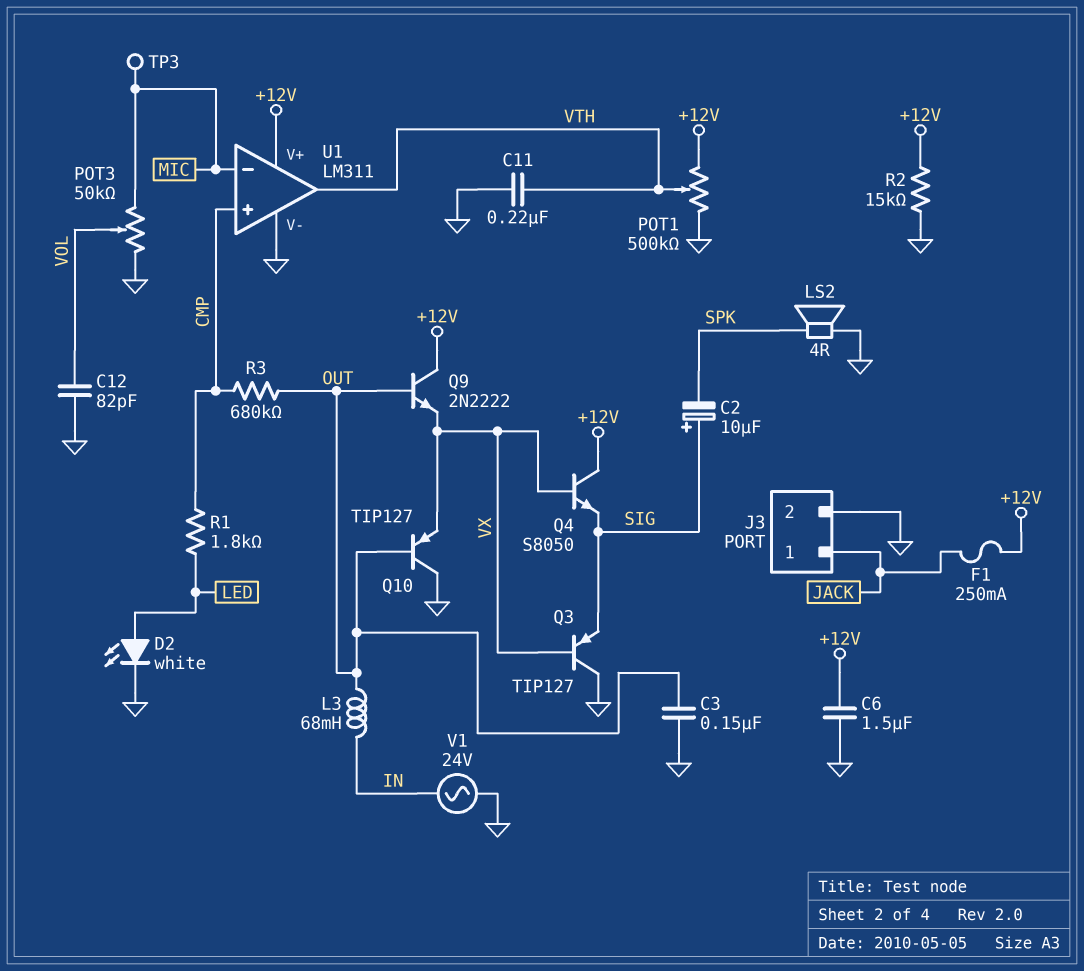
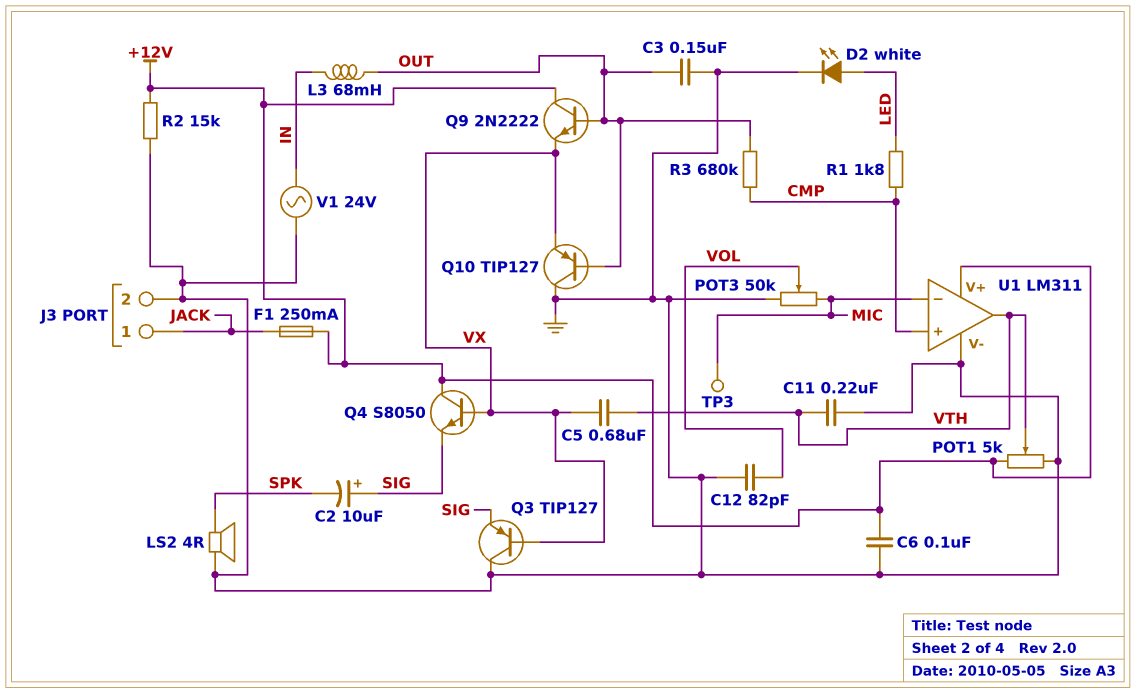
C5: none -> 680nF (VTH, VX)
C6: 1.5uF (+12V, GND) -> 100nF (+12V, GND)
POT1: 500k (+12V, GND, wiper VTH) -> 5k (+12V, GND, wiper VTH)

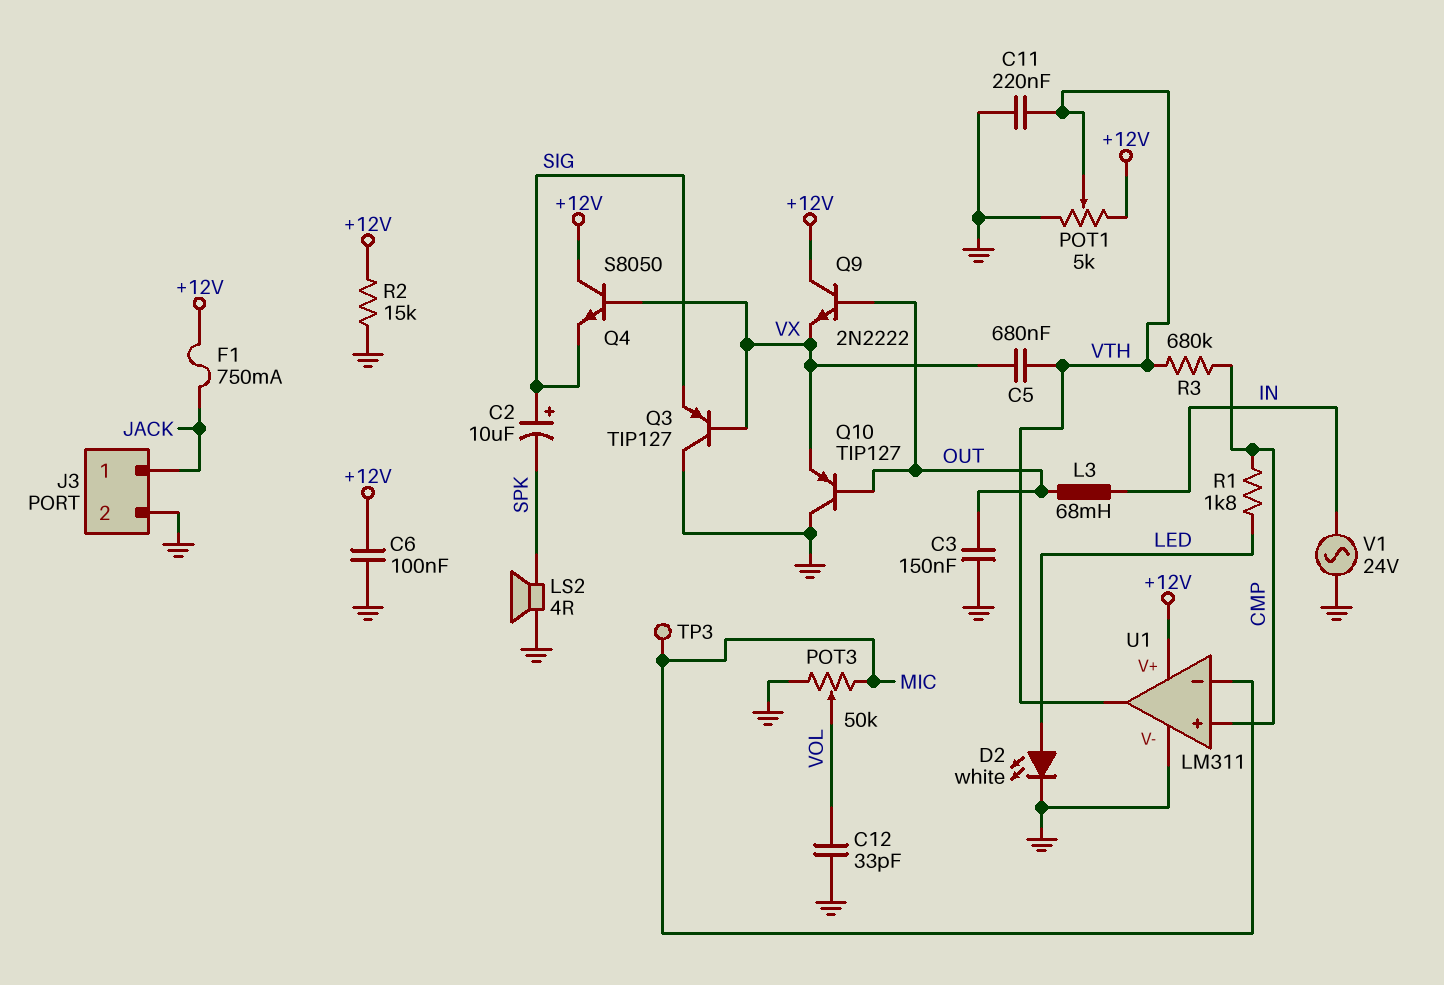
C12: 82pF (GND, VOL) -> 33pF (GND, VOL)
F1: 250mA (+12V, JACK) -> 750mA (+12V, JACK)
R3: 680k (CMP, OUT) -> 680k (CMP, VTH)

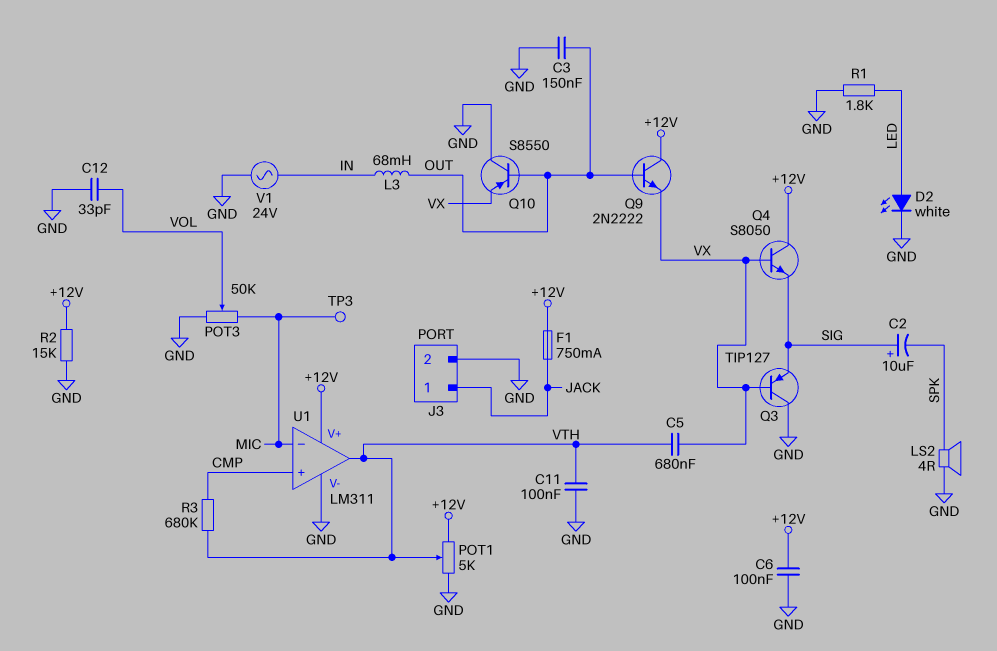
C11: 220nF (GND, VTH) -> 100nF (GND, VTH)
Q10: PNP TIP127 (B OUT, C GND, E VX) -> PNP S8550 (B OUT, C GND, E VX)
R1: 1.8k (CMP, LED) -> 1.8k (GND, LED)

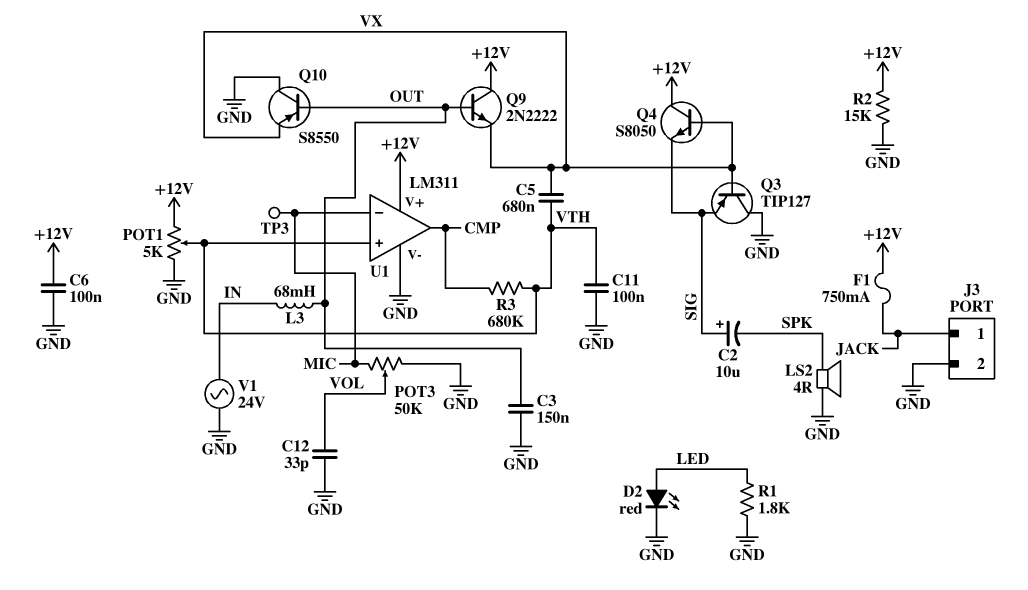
D2: LED white (A LED, K GND) -> LED red (A LED, K GND)
U1 pin in+: CMP -> VTH
U1 pin out: VTH -> CMP

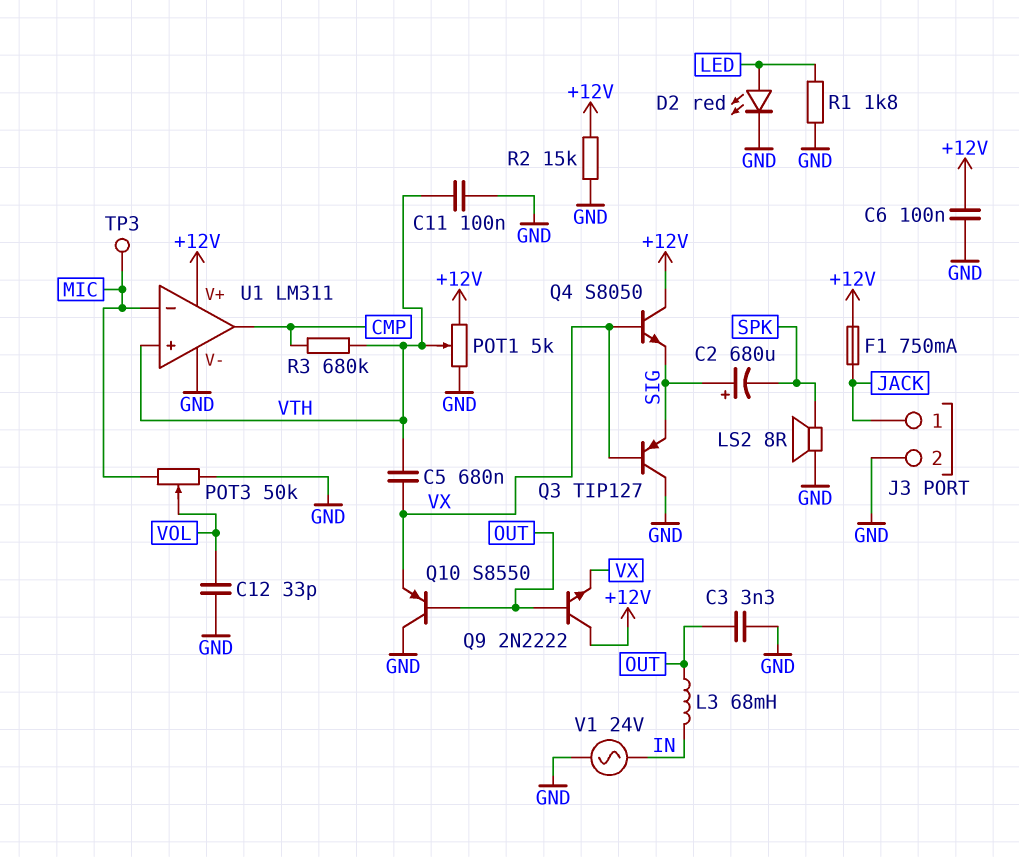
C2: 10uF (plus SIG, minus SPK) -> 680uF (plus SIG, minus SPK)
C3: 150nF (GND, OUT) -> 3.3nF (GND, OUT)
LS2: speaker 4R (GND, SPK) -> speaker 8R (GND, SPK)

